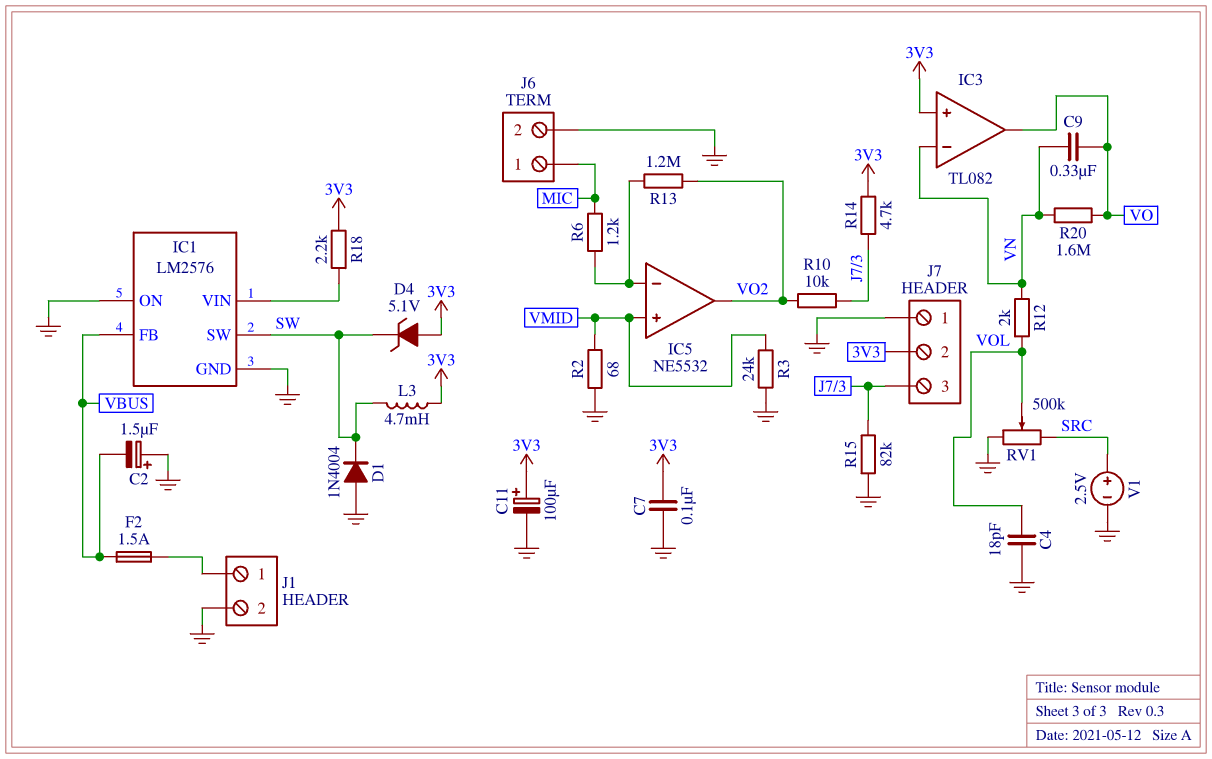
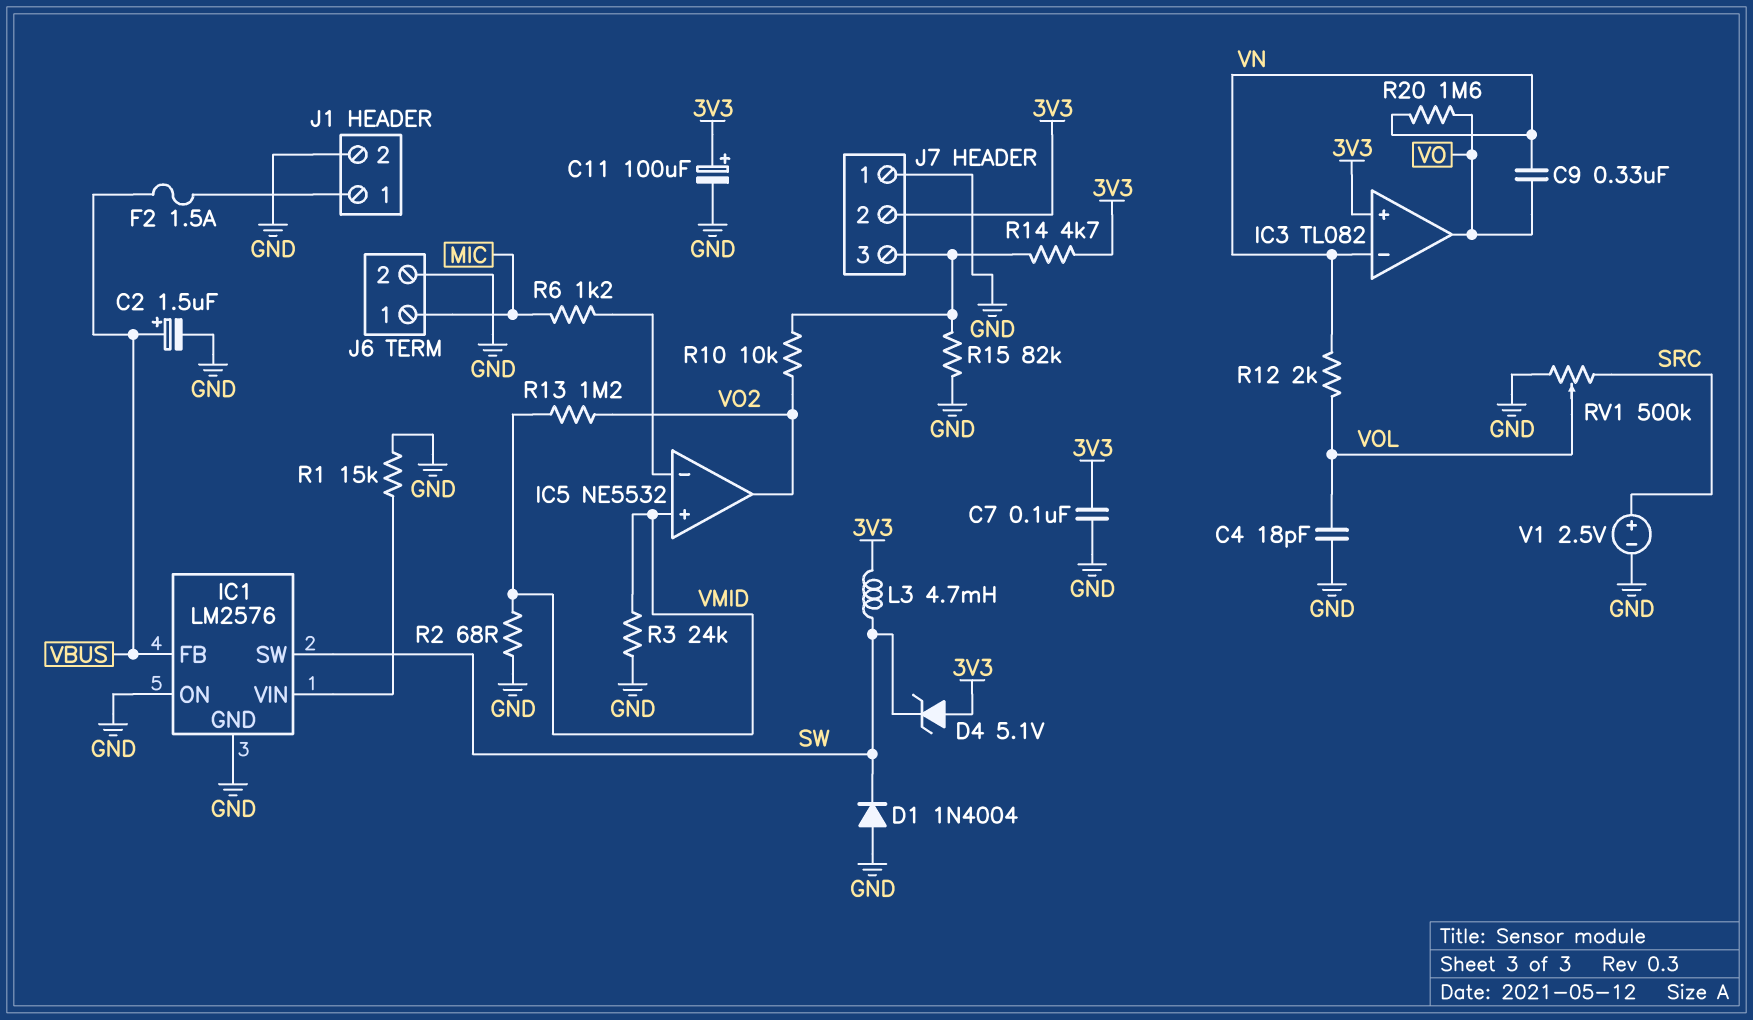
C2: 1.5uF (plus GND, minus VBUS) -> 1.5uF (plus VBUS, minus GND)
R1: none -> 15k (GND, IC1/VIN)
R13: 1.2M (IC5/in-, VO2) -> 1.2M (VMID, VO2)
R18: 2.2k (3V3, IC1/VIN) -> none

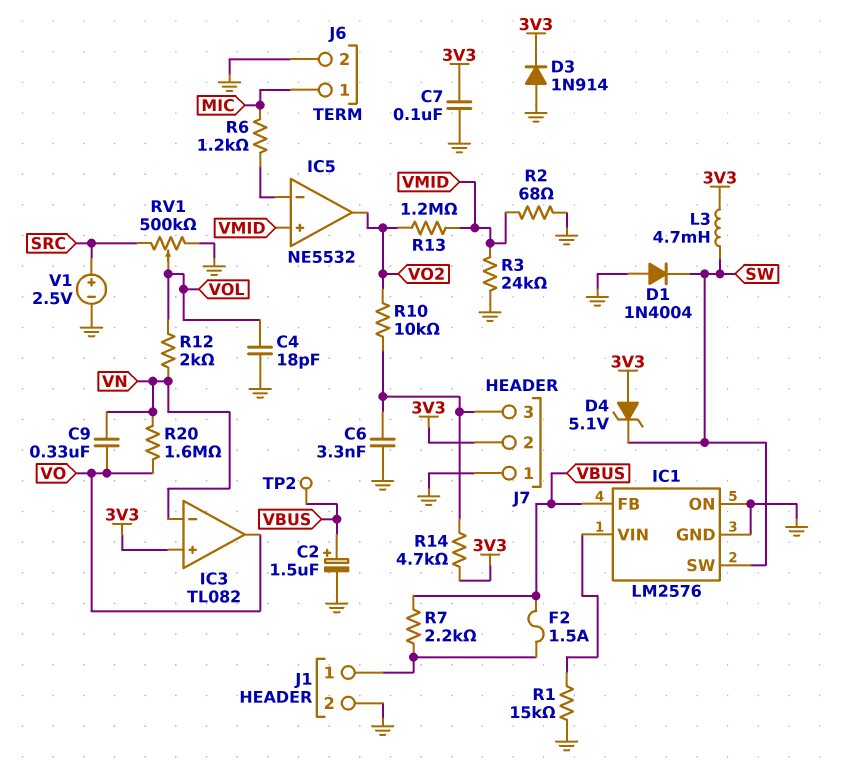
C6: none -> 3.3nF (GND, J7/3)
C11: 100uF (plus 3V3, minus GND) -> none
D3: none -> diode 1N914 (A GND, K 3V3)
R7: none -> 2.2k (J1/1, VBUS)
R15: 82k (GND, J7/3) -> none
TP2: none -> test point (VBUS)

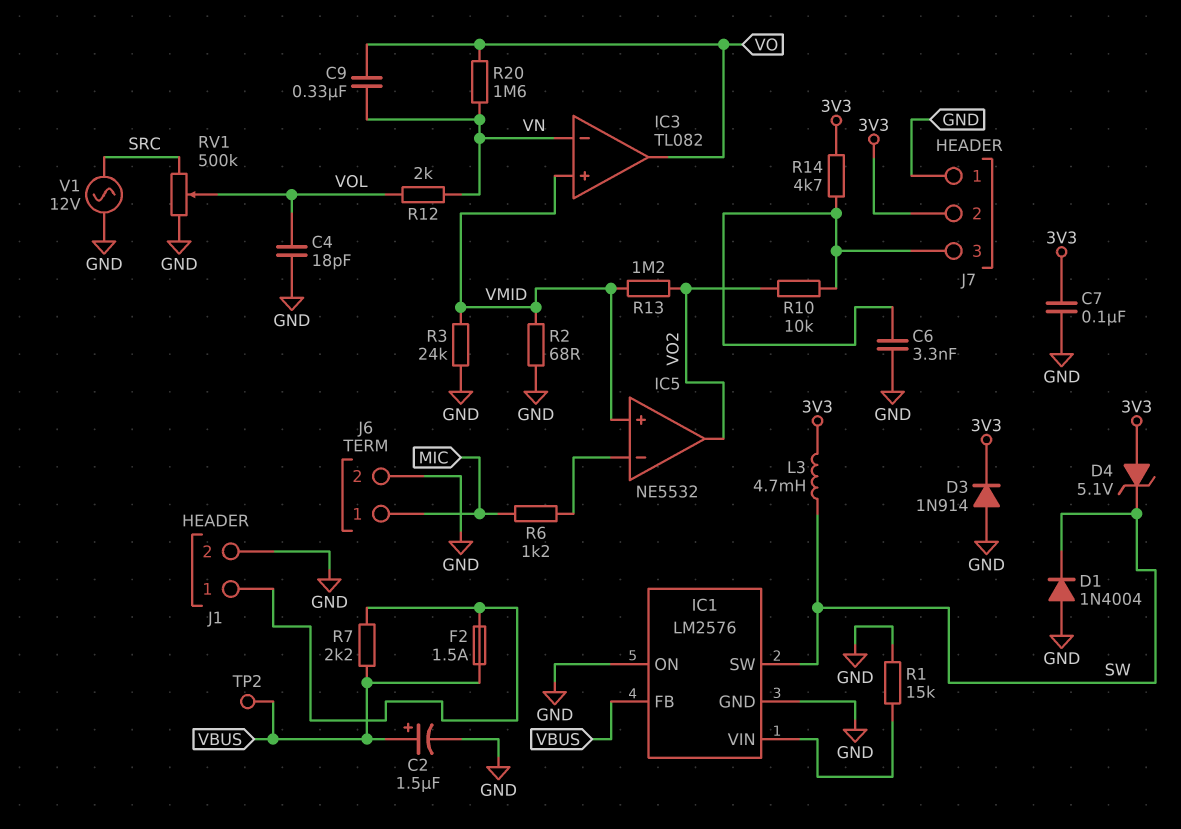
IC3 pin in+: 3V3 -> VMID
V1: 2.5V (plus SRC, minus GND) -> AC 12V (GND, SRC)

